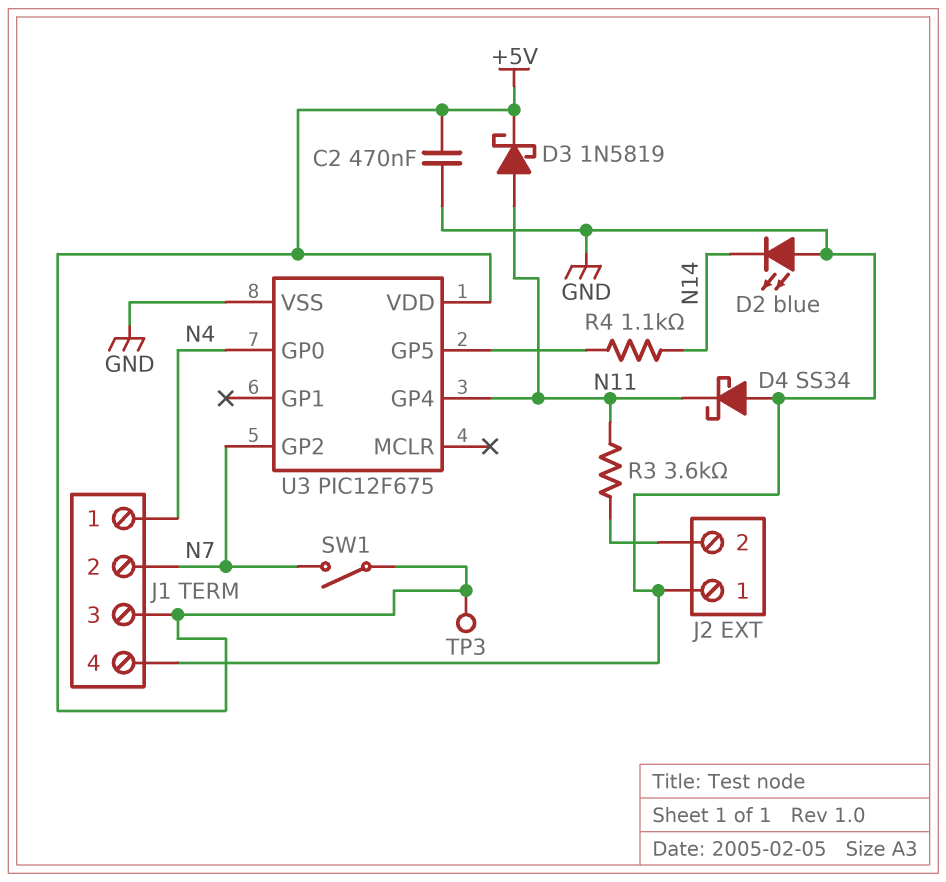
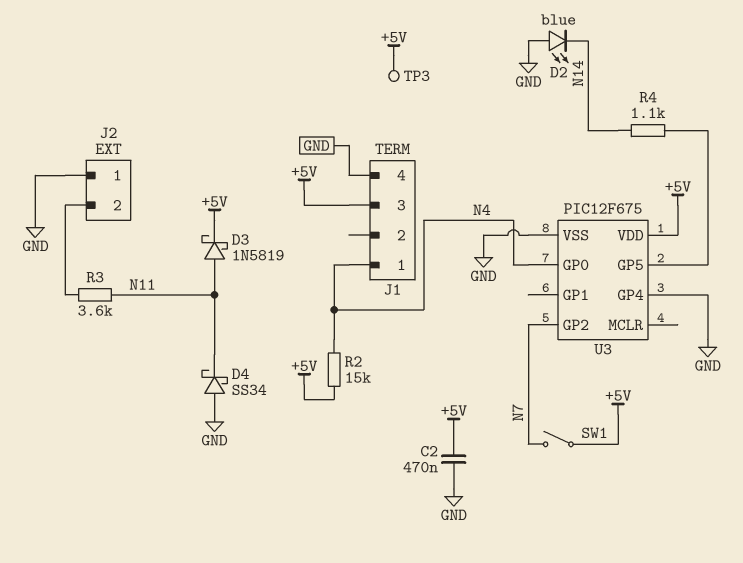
J1 pin 2: N7 -> none
R2: none -> 15k (+5V, N4)
U3 pin GP4: N11 -> GND

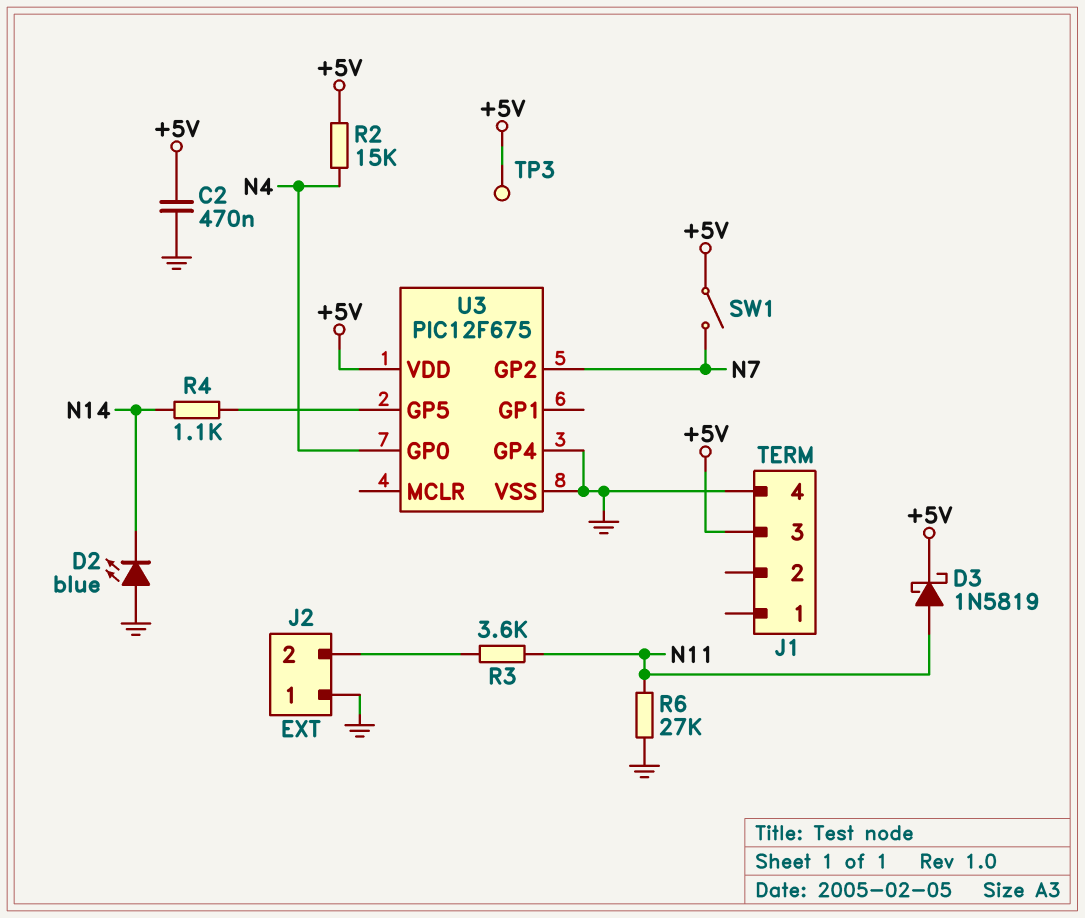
D4: schottky SS34 (A GND, K N11) -> none
J1 pin 1: N4 -> none
R6: none -> 27k (GND, N11)

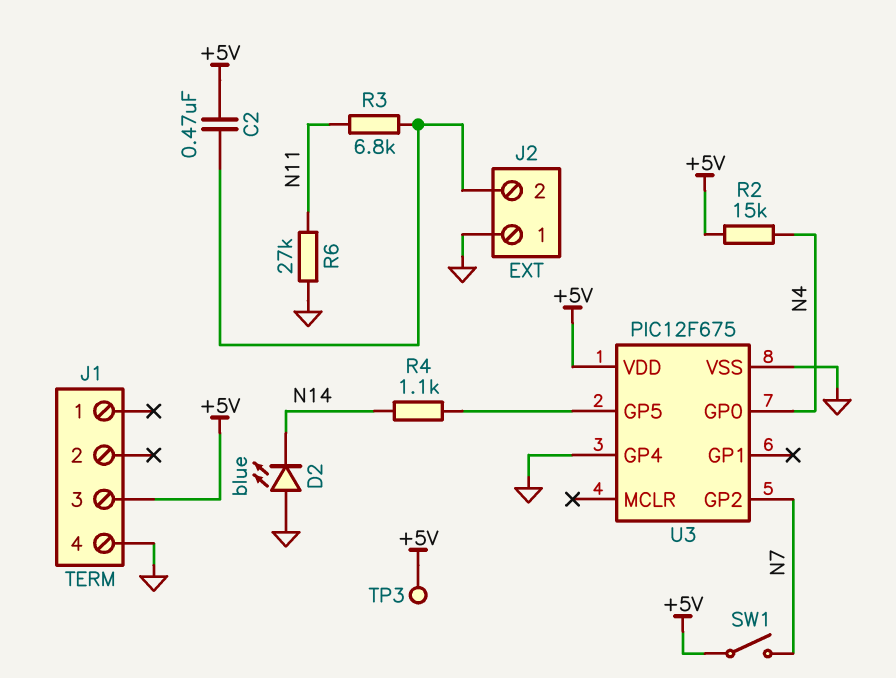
C2: 470nF (+5V, GND) -> 470nF (+5V, J2/2)
D3: schottky 1N5819 (A N11, K +5V) -> none
R3: 3.6k (J2/2, N11) -> 6.8k (J2/2, N11)

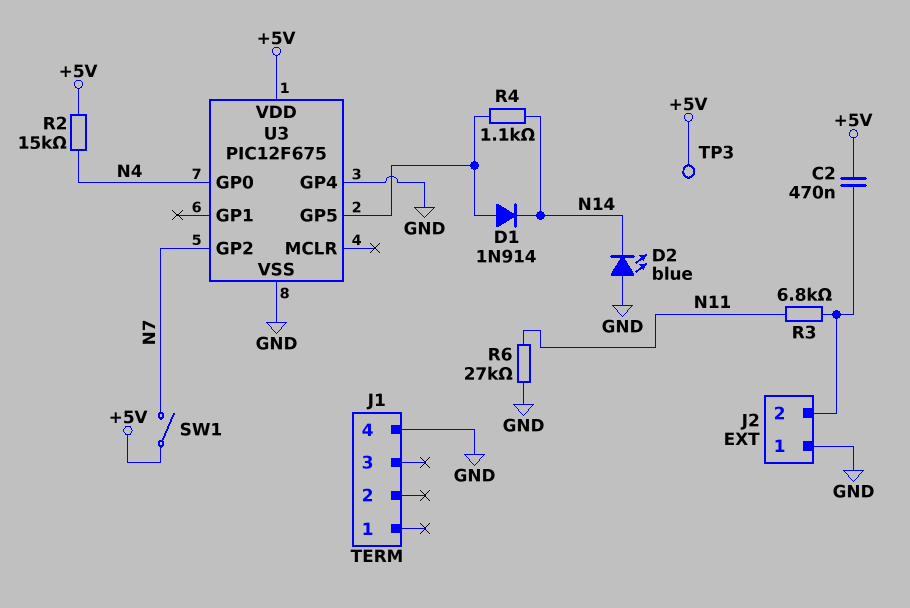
D1: none -> diode 1N914 (A U3/GP5, K N14)
J1 pin 3: +5V -> none

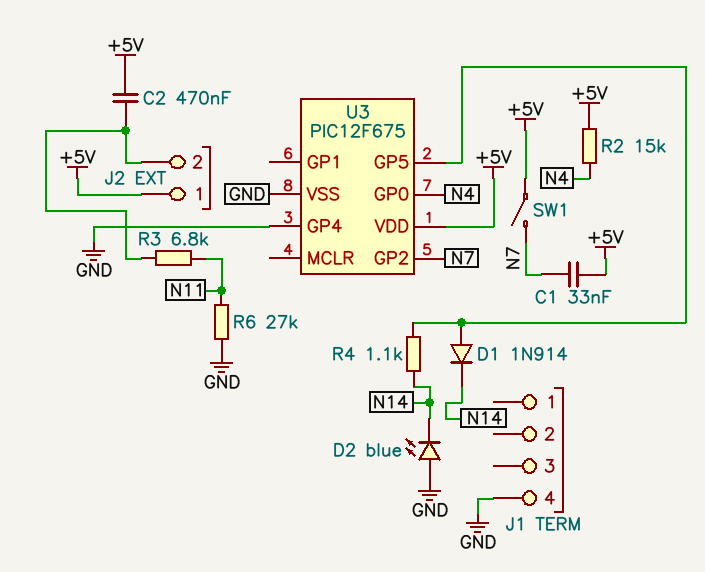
C1: none -> 33nF (+5V, N7)
J2 pin 1: GND -> +5V
TP3: test point (+5V) -> none

